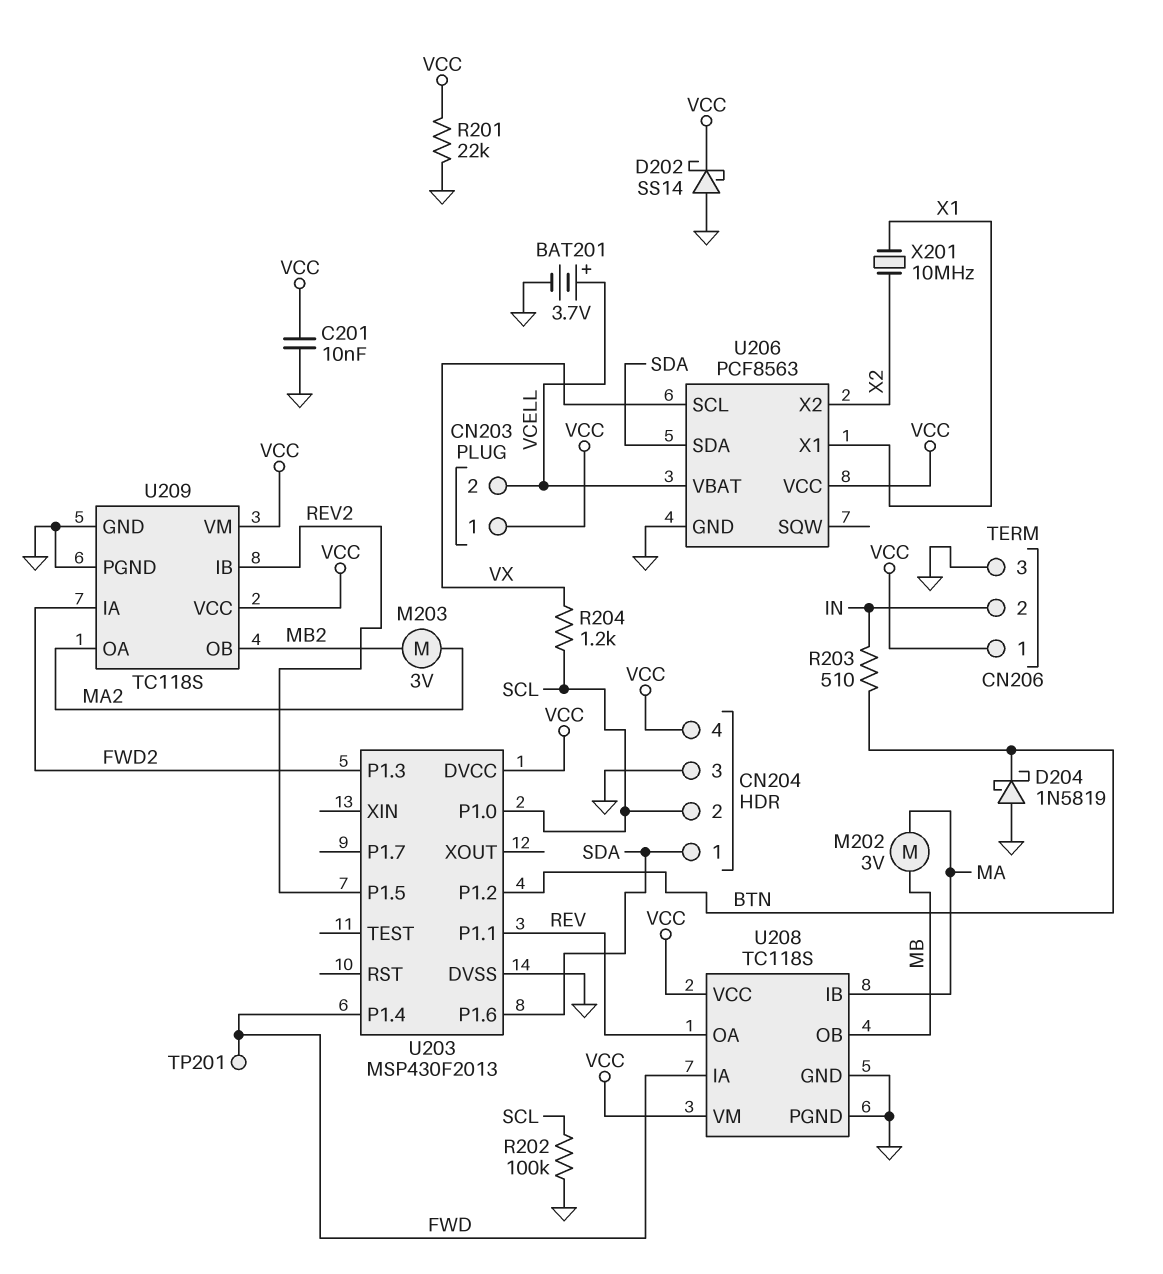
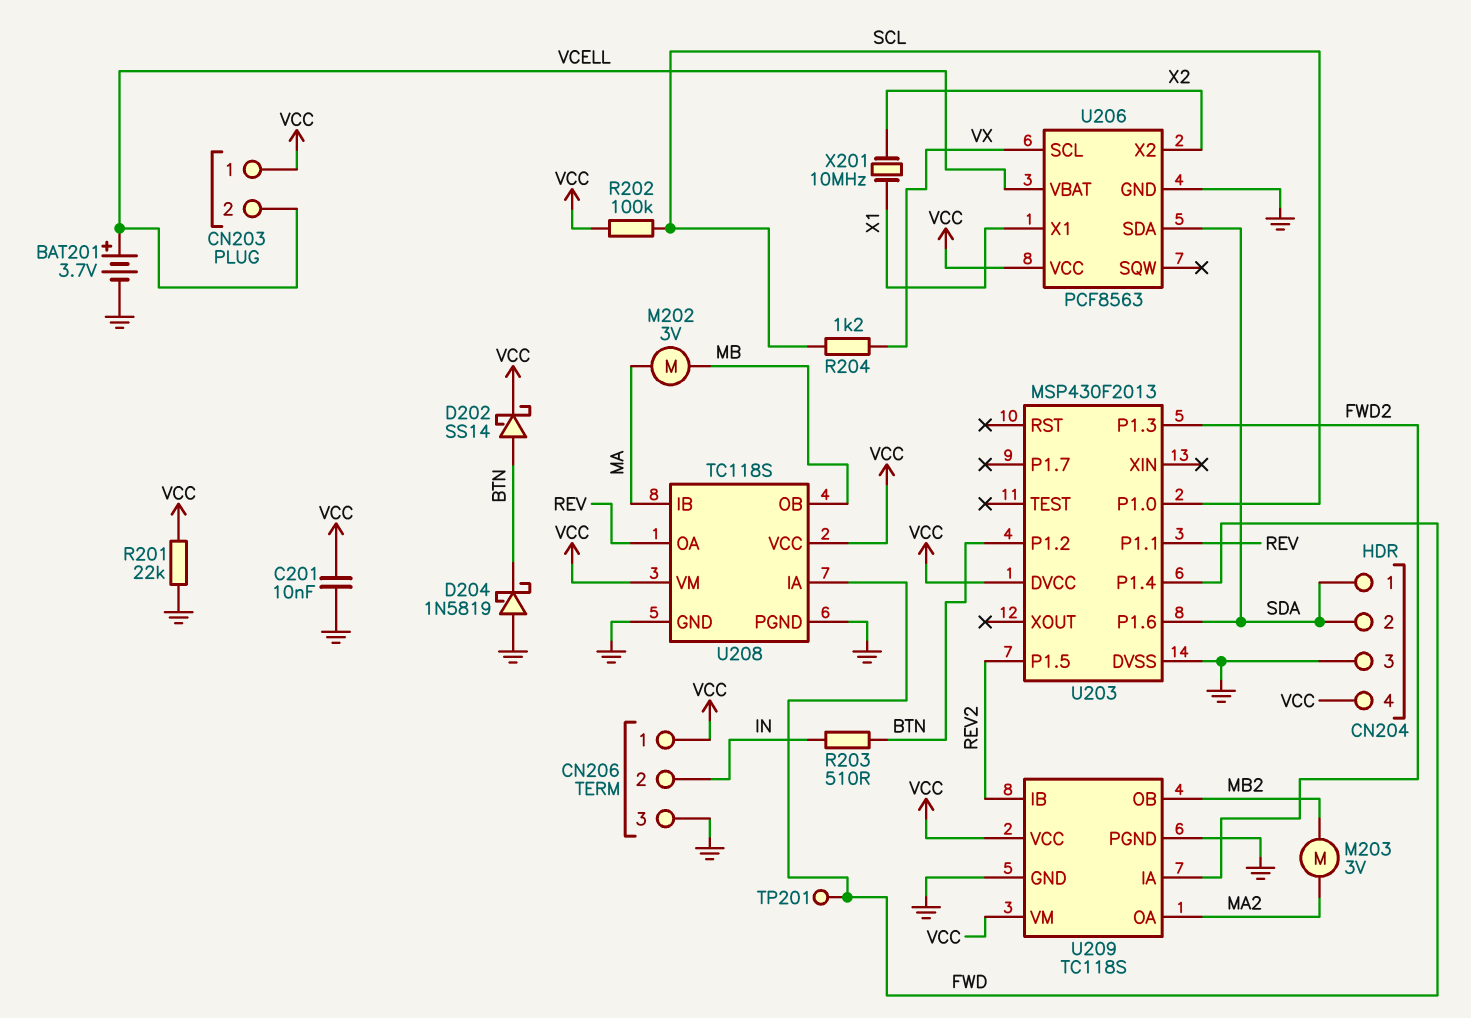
CN204 pin 2: SCL -> SDA
D202: schottky SS14 (A GND, K VCC) -> schottky SS14 (A BTN, K VCC)
R202: 100k (GND, SCL) -> 100k (SCL, VCC)

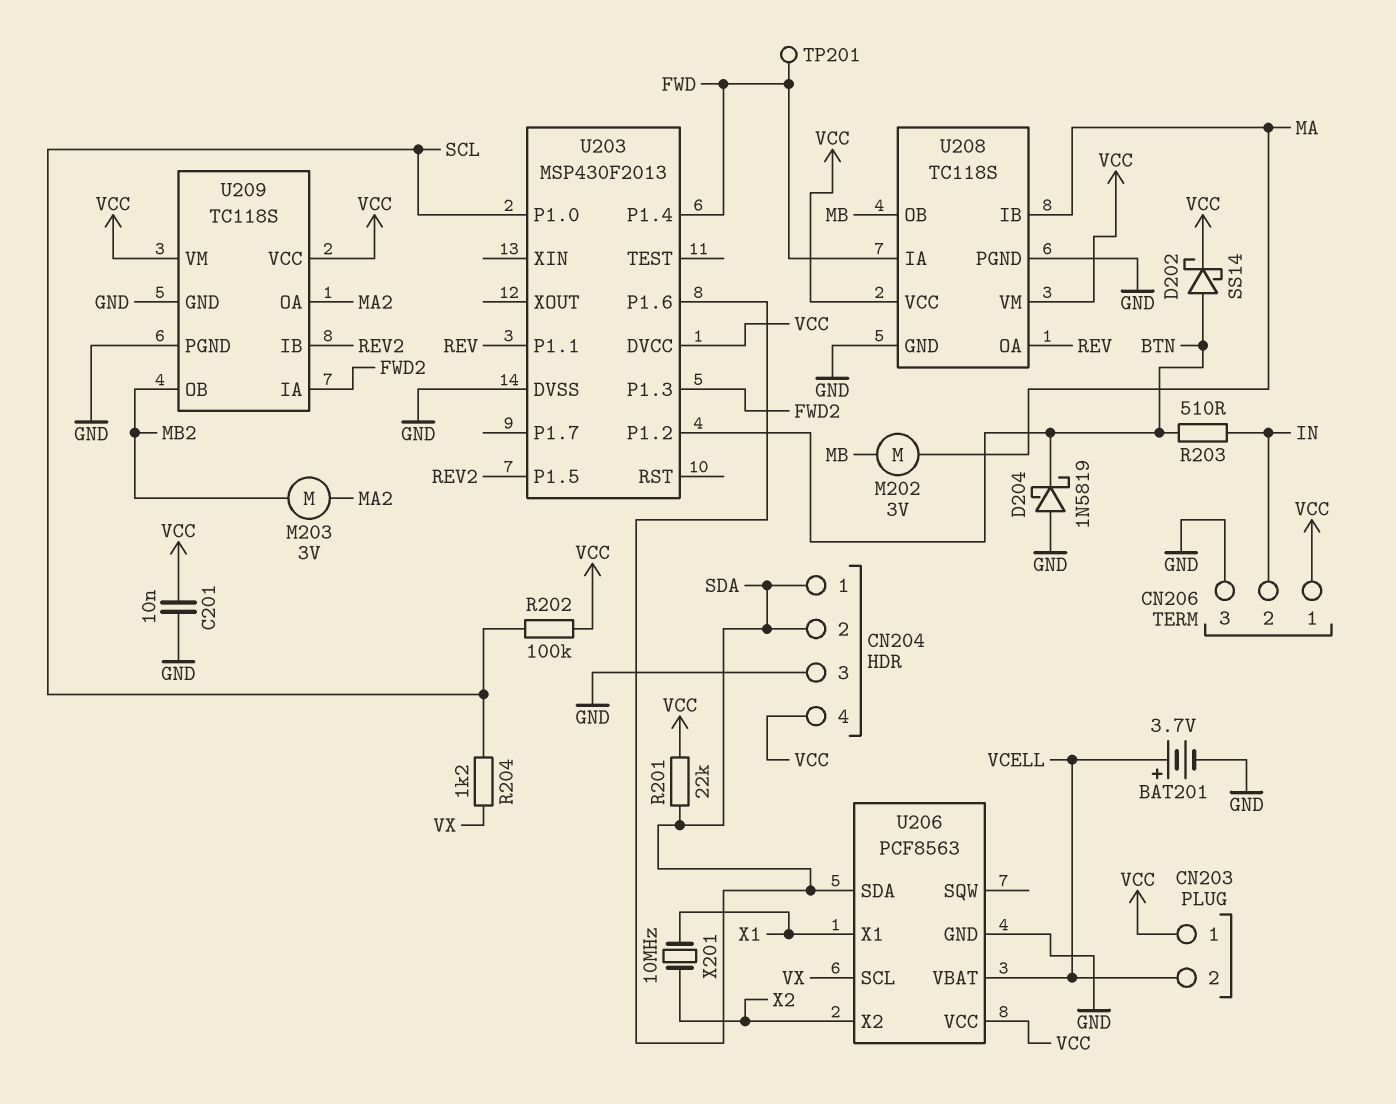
R201: 22k (GND, VCC) -> 22k (SDA, VCC)

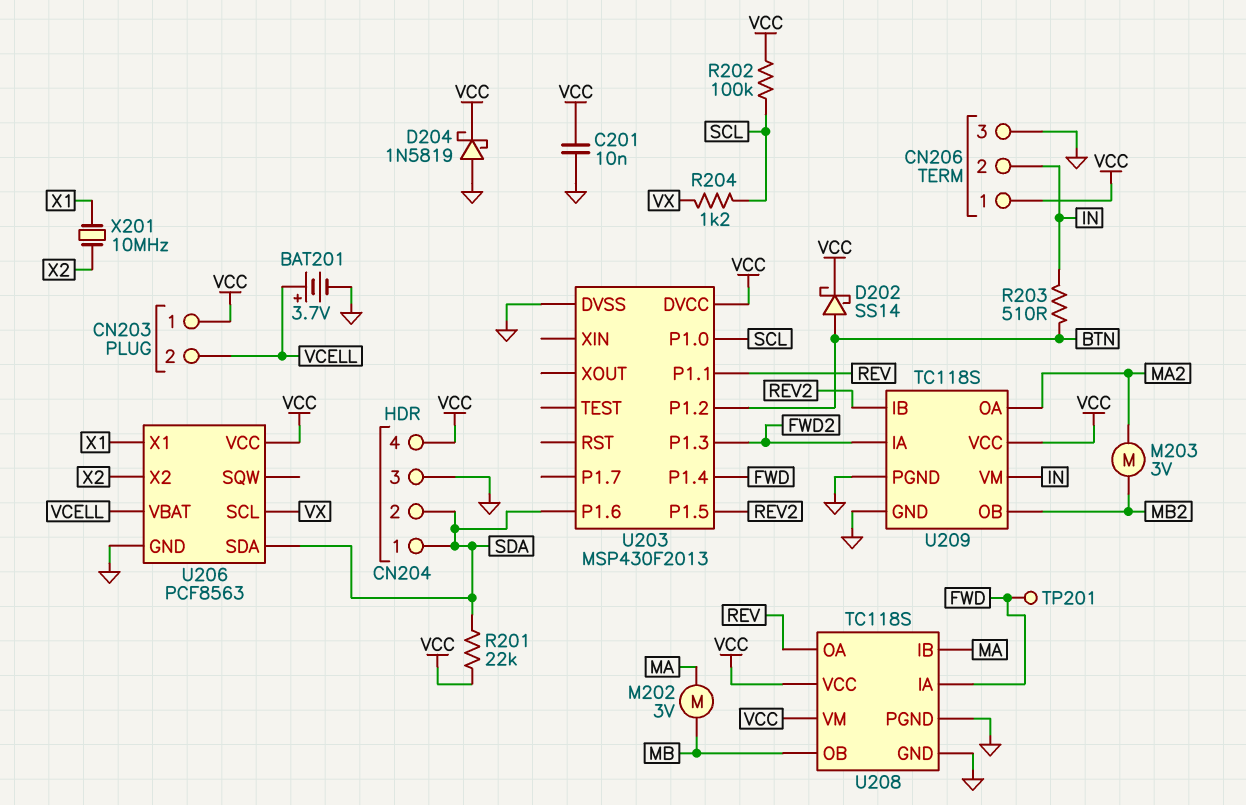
D204: schottky 1N5819 (A GND, K BTN) -> schottky 1N5819 (A GND, K VCC)
U209 pin VM: VCC -> IN

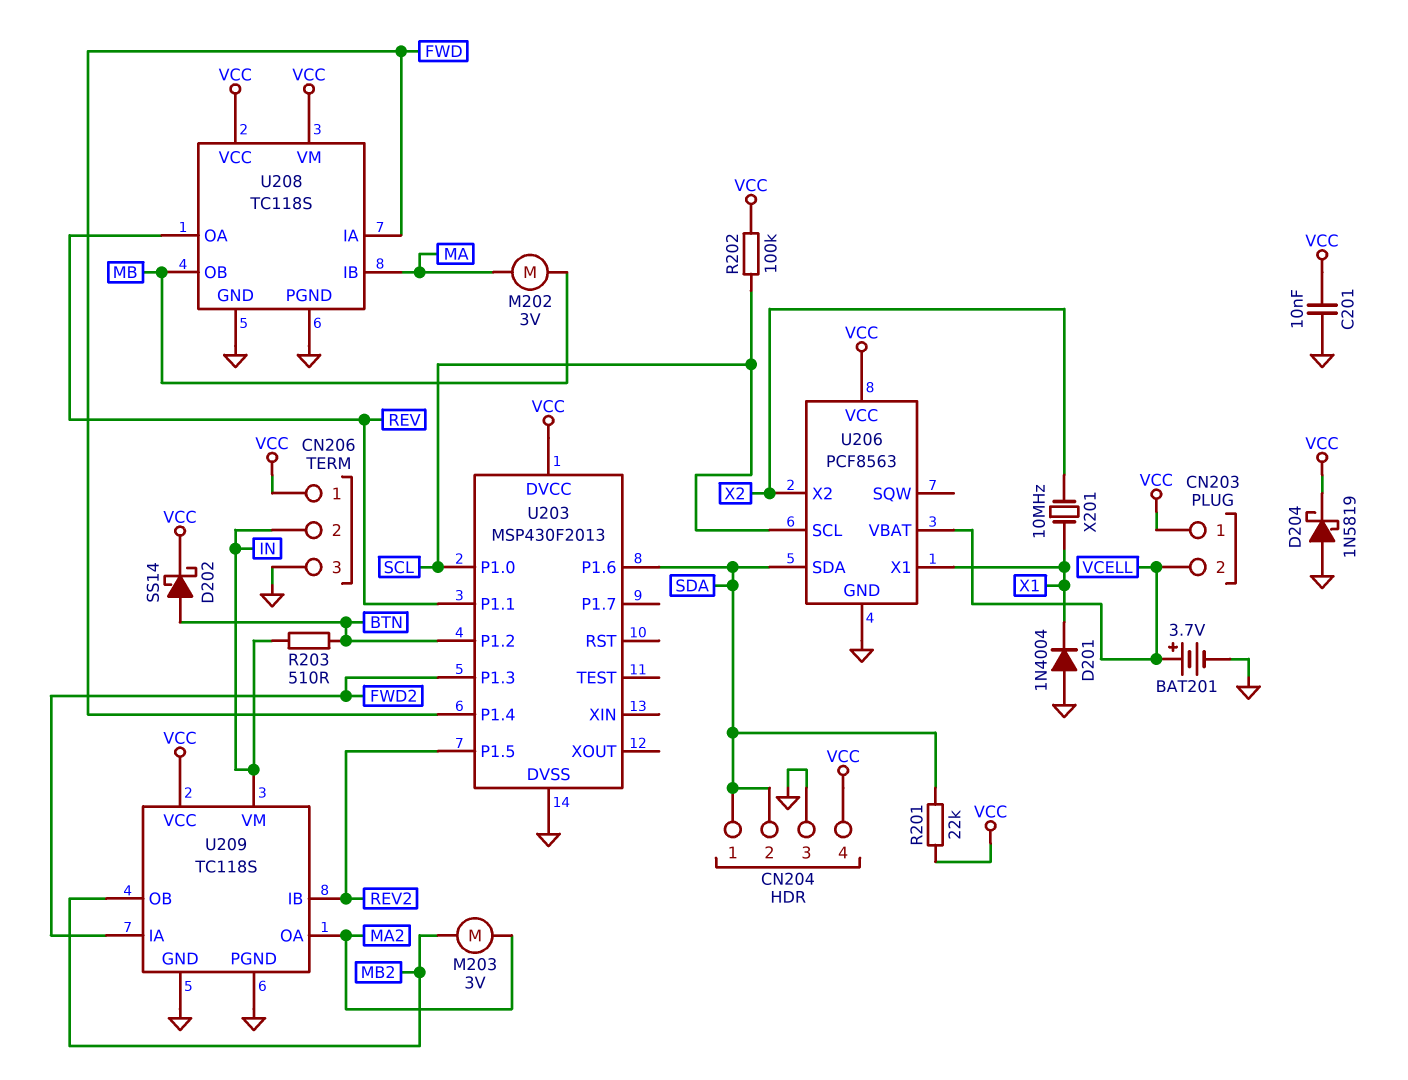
D201: none -> diode 1N4004 (A GND, K X1)
R204: 1.2k (SCL, VX) -> none
TP201: test point (FWD) -> none
U206 pin SCL: VX -> SCL

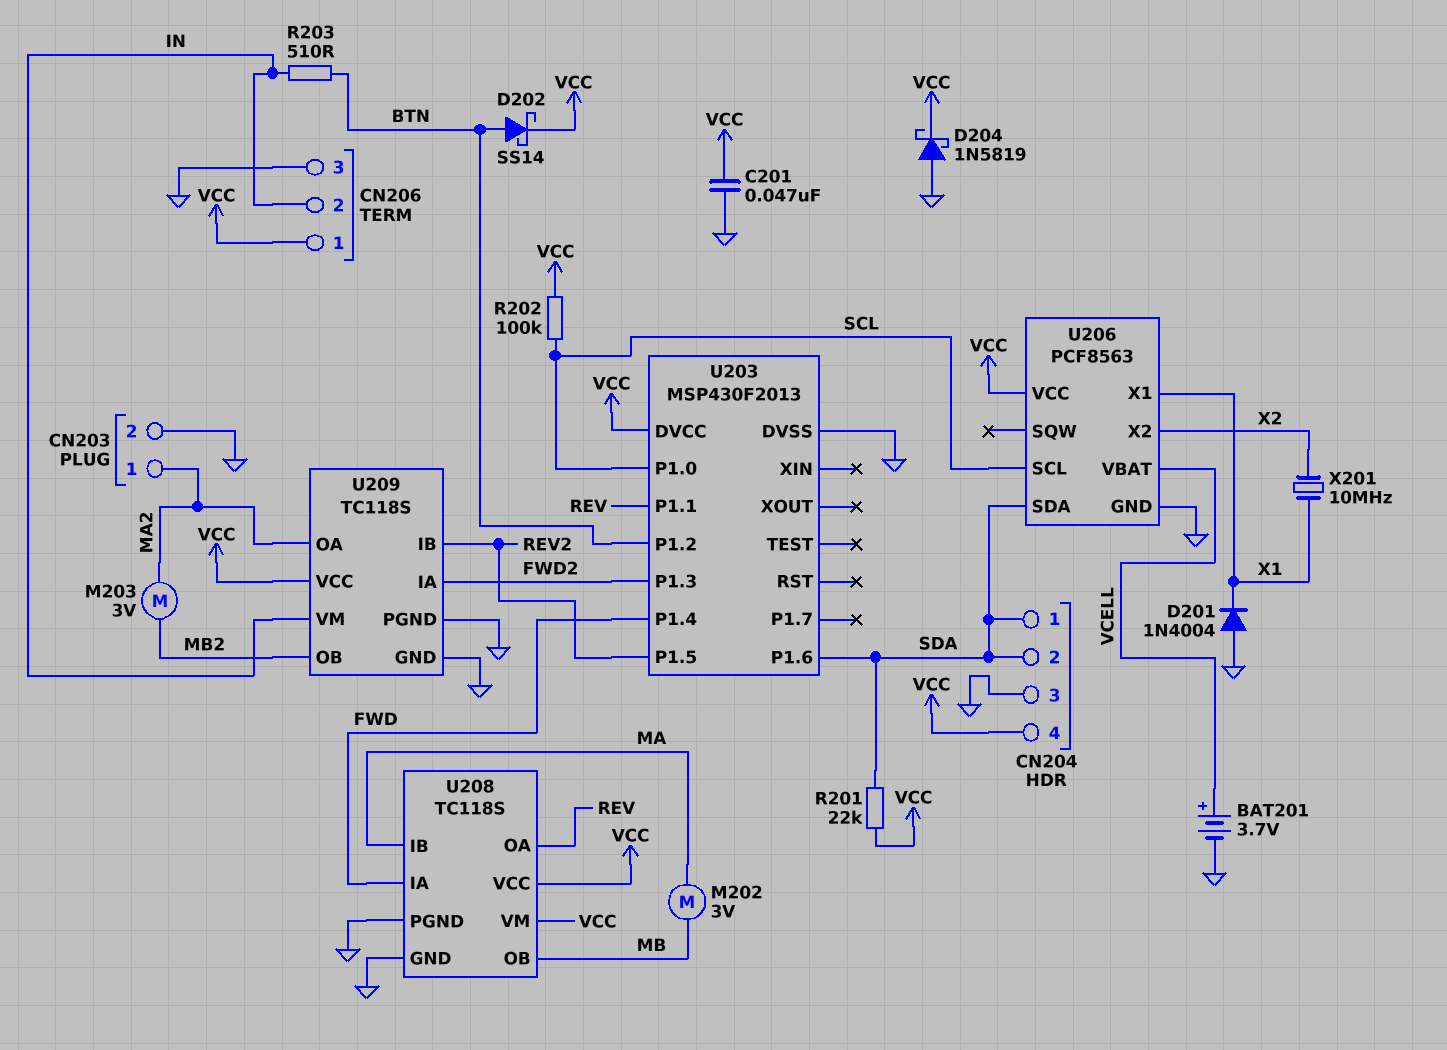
C201: 10nF (GND, VCC) -> 47nF (GND, VCC)
CN203 pin 1: VCC -> MA2
CN203 pin 2: VCELL -> GND

